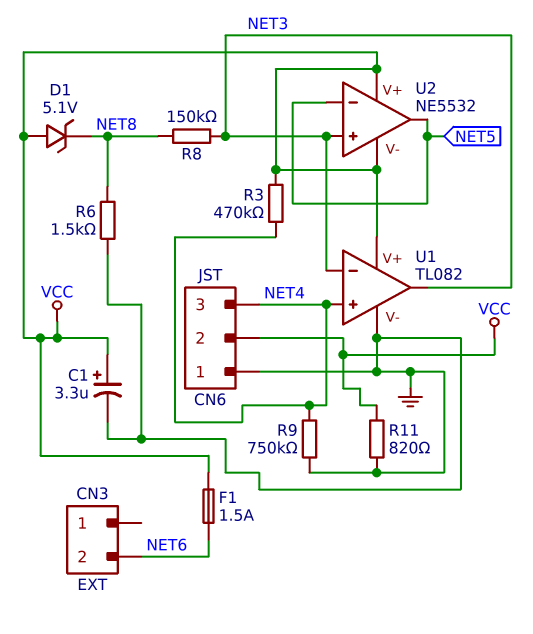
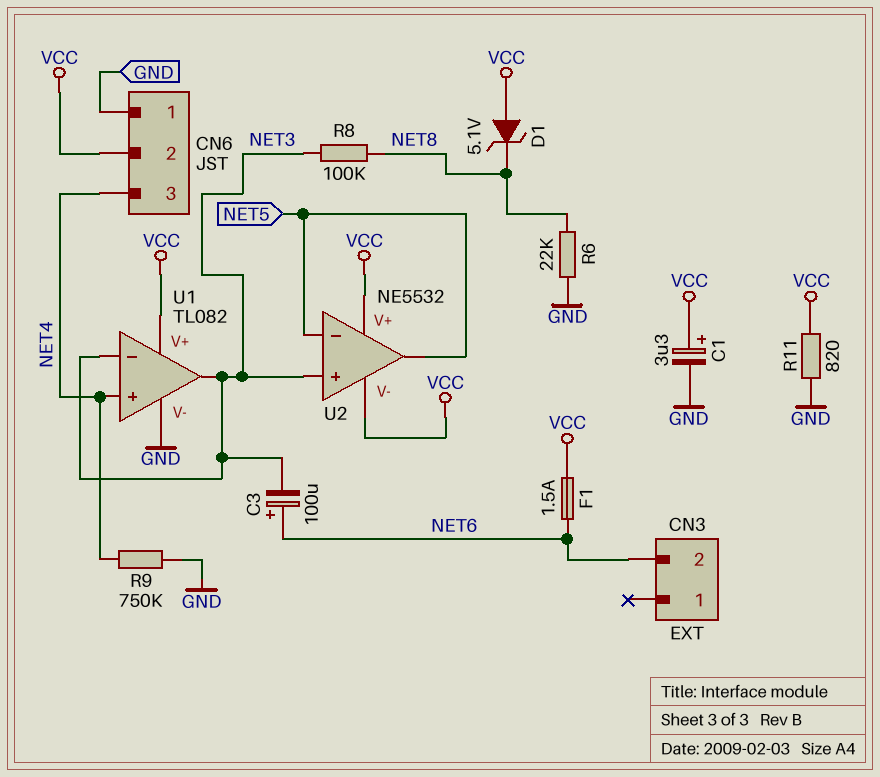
C3: none -> 100uF (plus NET6, minus NET3)
R3: 470k (NET4, VCC) -> none
R6: 1.5k (GND, NET8) -> 22k (GND, NET8)
R8: 150k (NET3, NET8) -> 100k (NET3, NET8)

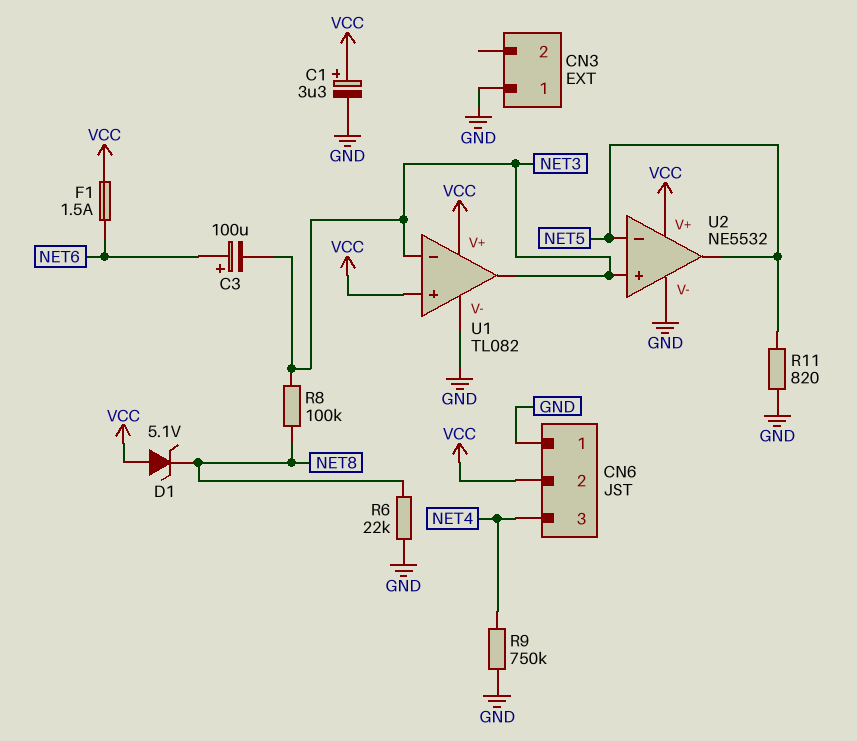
CN3 pin 1: none -> GND
CN3 pin 2: NET6 -> none
R11: 820 (GND, VCC) -> 820 (GND, NET5)
U1 pin in+: NET4 -> VCC
U2 pin V-: VCC -> GND

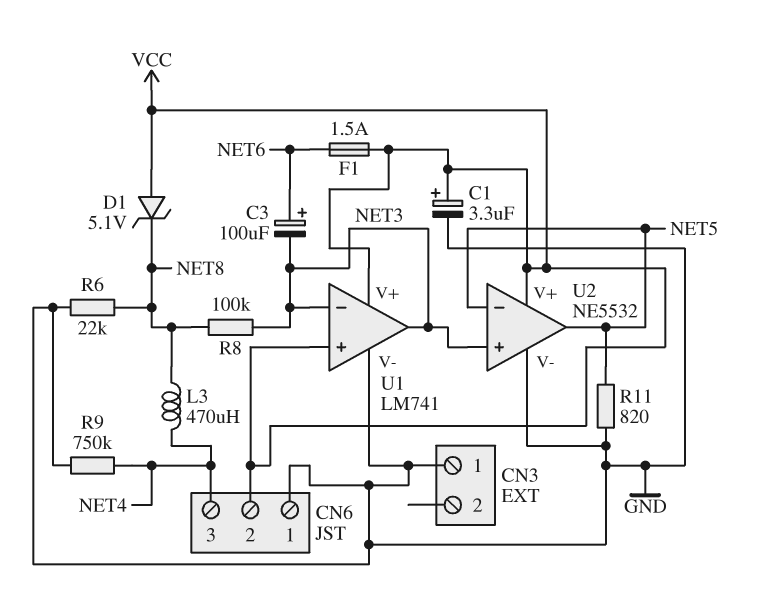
L3: none -> 470uH (NET4, NET8)
U1: TL082 -> LM741

